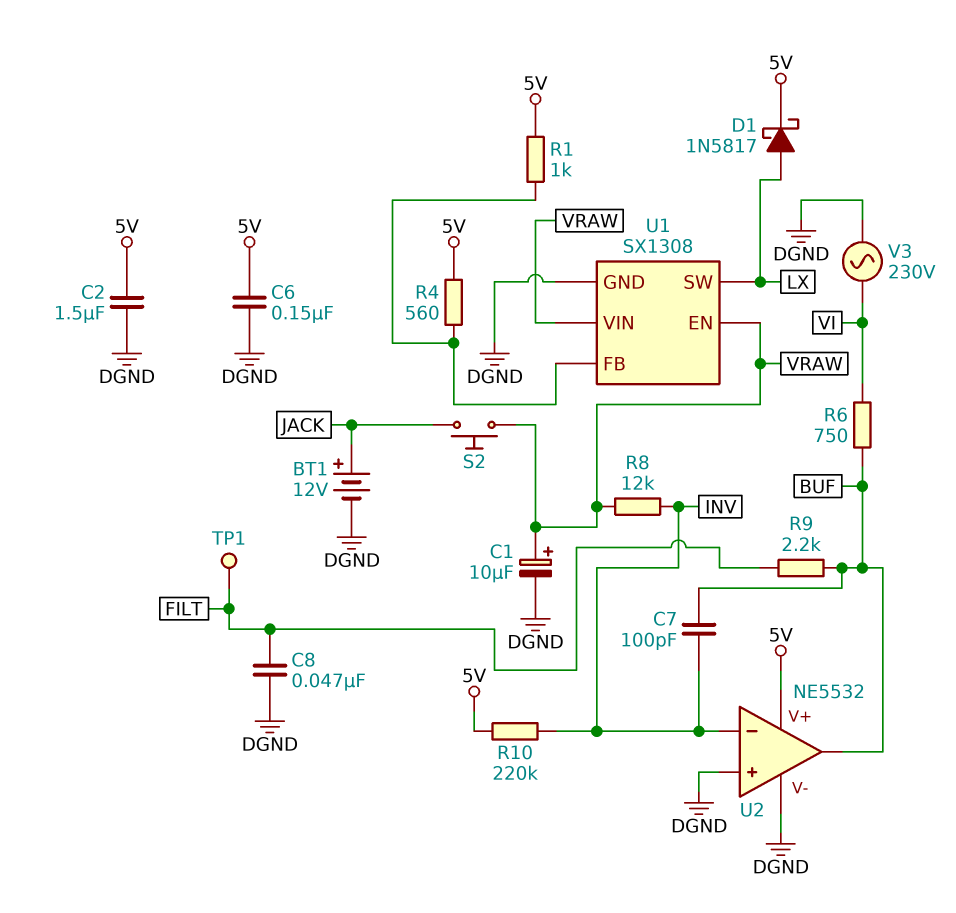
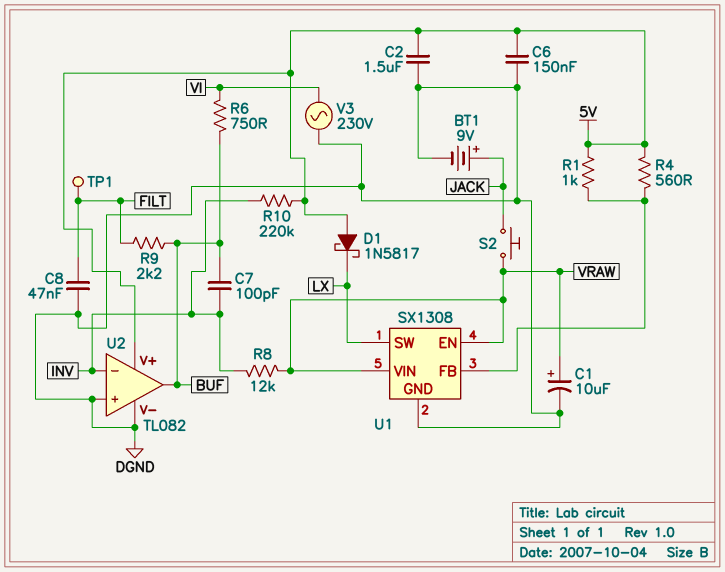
BT1: 12V (plus JACK, minus DGND) -> 9V (plus JACK, minus DGND)
D1: schottky 1N5817 (A LX, K 5V) -> schottky 1N5817 (A 5V, K LX)
U2: NE5532 -> TL082

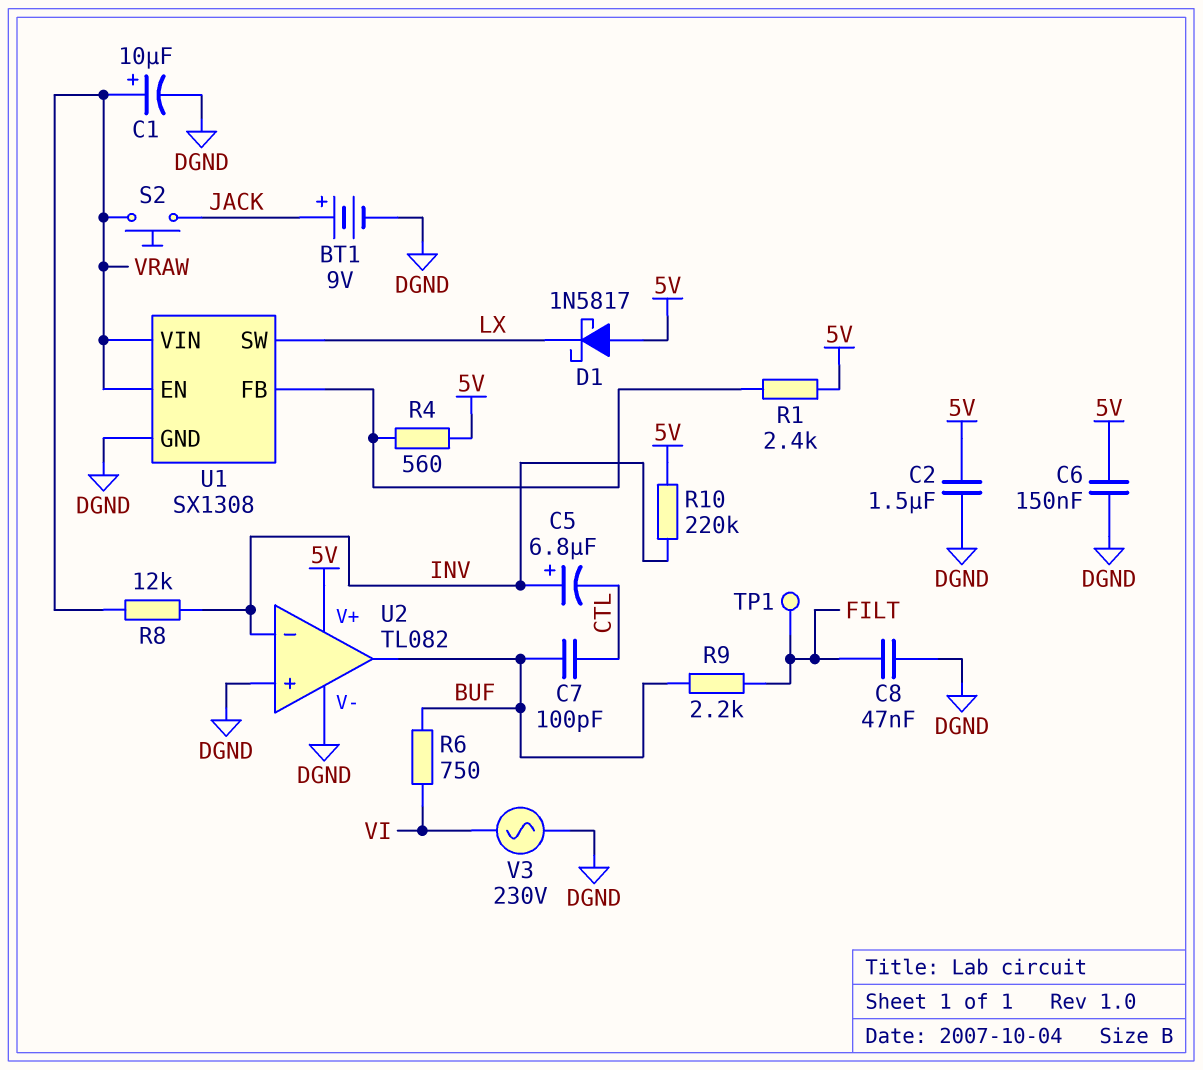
C5: none -> 6.8uF (plus INV, minus CTL)
C7: 100pF (BUF, INV) -> 100pF (BUF, CTL)
R1: 1k (5V, U1/FB) -> 2.4k (5V, U1/FB)

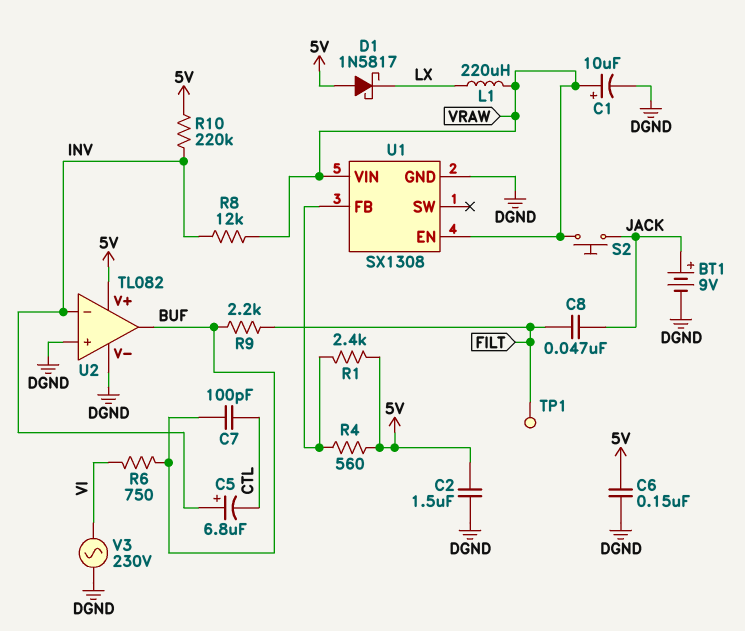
C8: 47nF (DGND, FILT) -> 47nF (FILT, JACK)
L1: none -> 220uH (LX, VRAW)
U1 pin SW: LX -> none

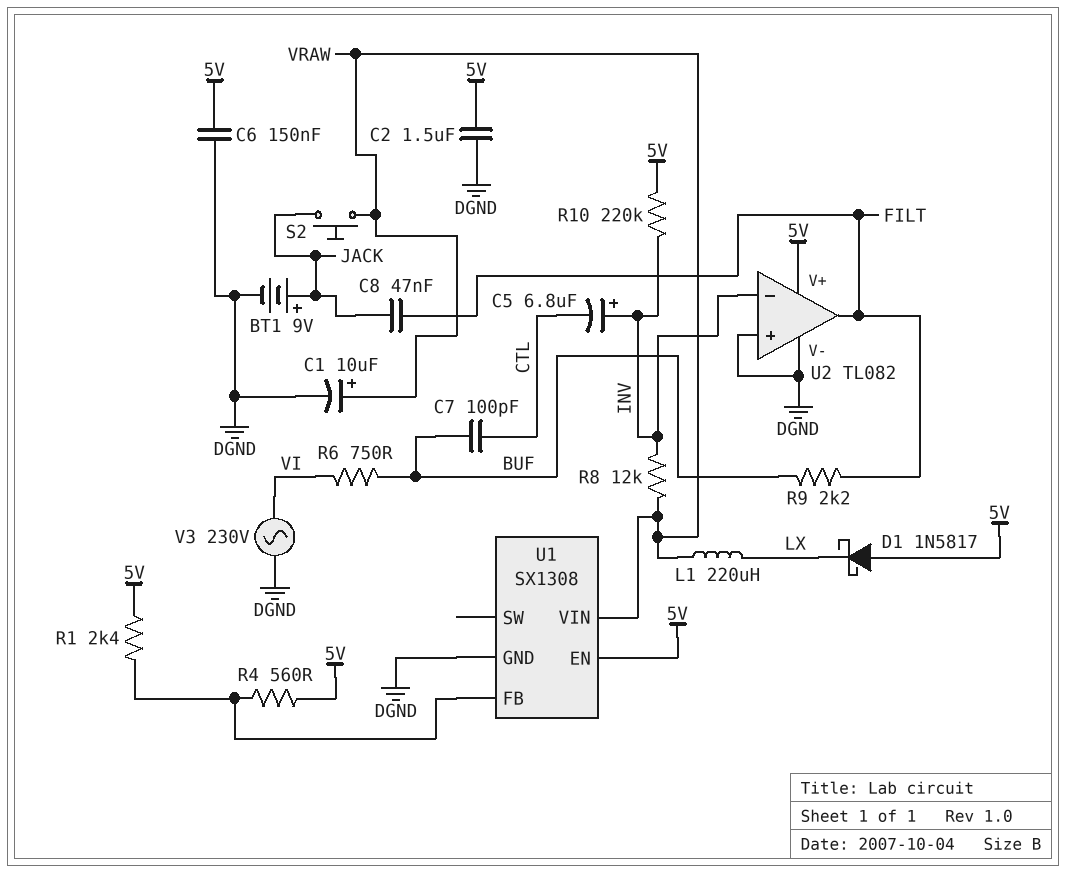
TP1: test point (FILT) -> none
U1 pin EN: VRAW -> 5V
U2 pin out: BUF -> FILT

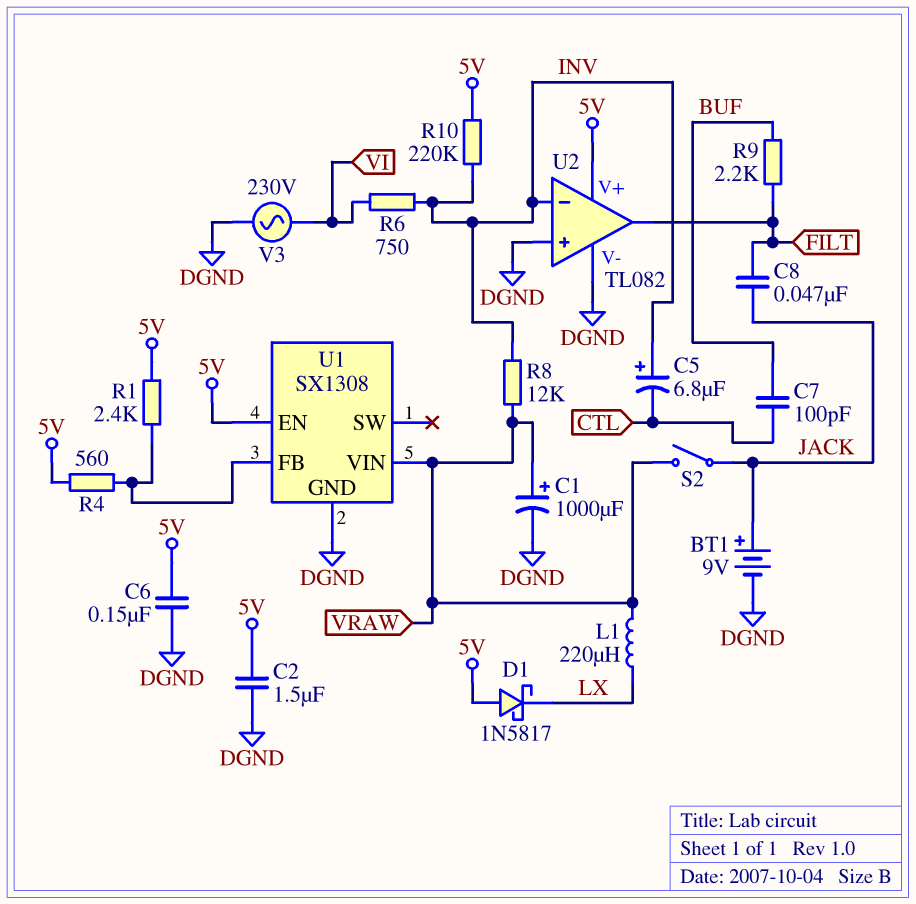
C1: 10uF (plus VRAW, minus DGND) -> 1000uF (plus VRAW, minus DGND)
R6: 750 (BUF, VI) -> 750 (INV, VI)
S2: button (JACK, VRAW) -> switch (JACK, VRAW)

